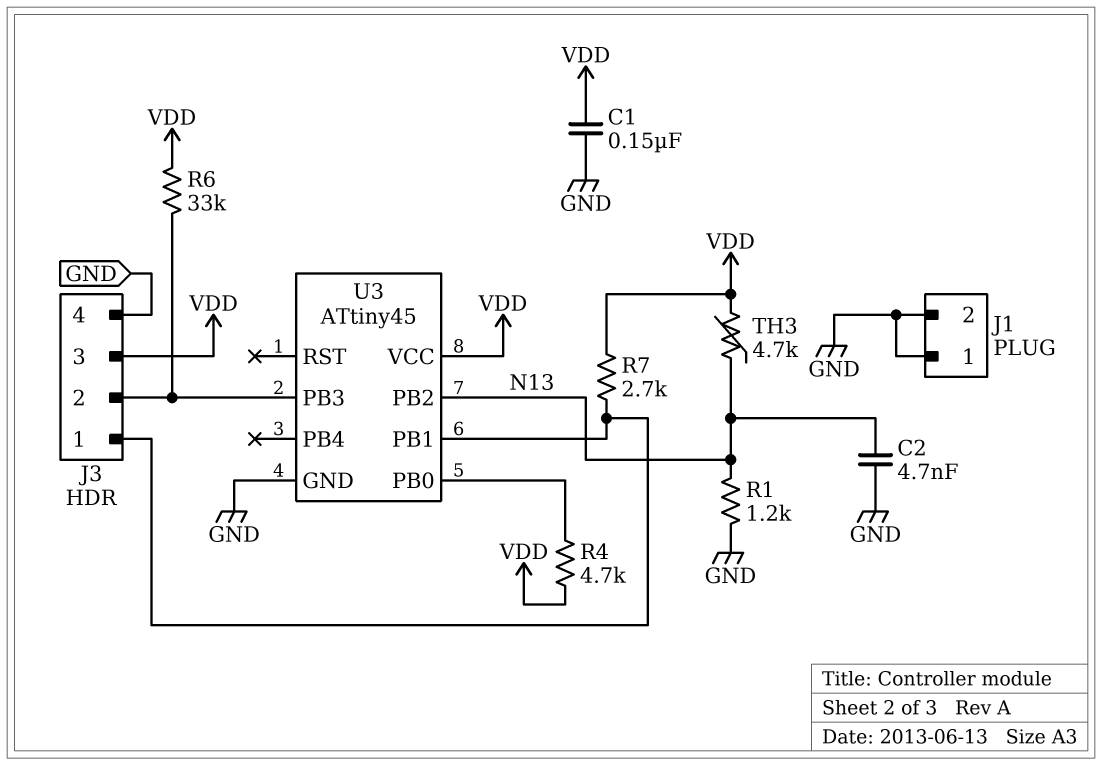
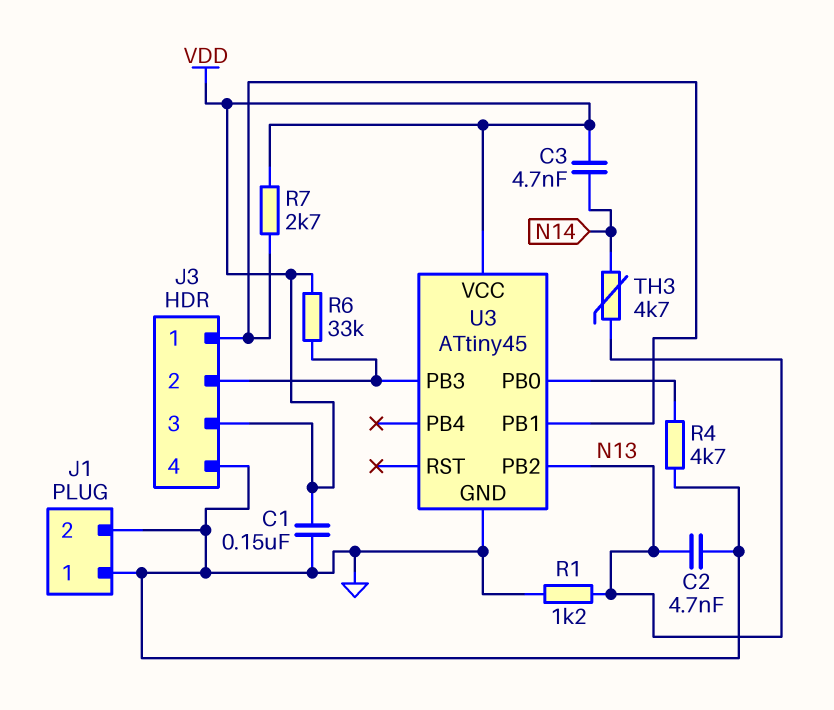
C3: none -> 4.7nF (N14, VDD)
R4: 4.7k (U3/PB0, VDD) -> 4.7k (GND, U3/PB0)
TH3: 4.7k (N13, VDD) -> 4.7k (N13, N14)

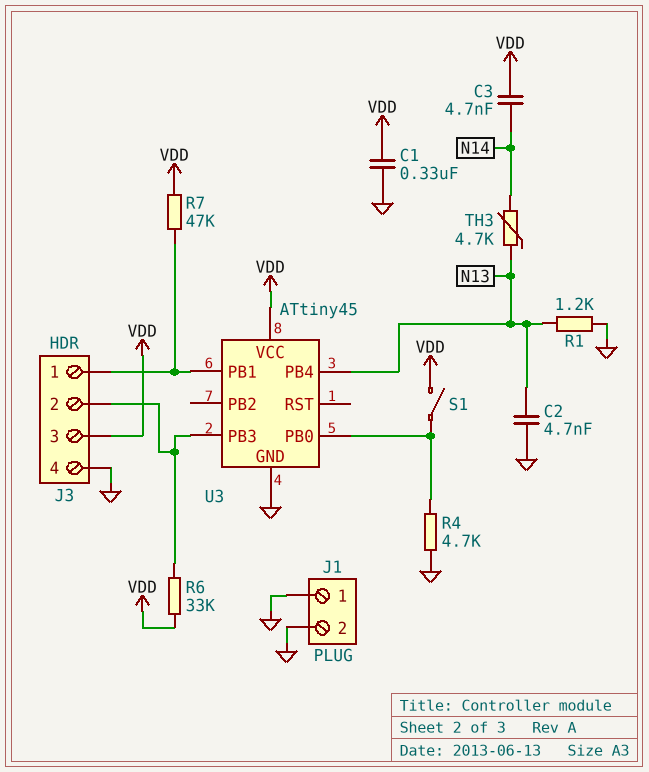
C1: 150nF (GND, VDD) -> 330nF (GND, VDD)
R7: 2.7k (J3/1, VDD) -> 47k (J3/1, VDD)
S1: none -> switch (U3/PB0, VDD)
U3 pin PB2: N13 -> none
U3 pin PB4: none -> N13

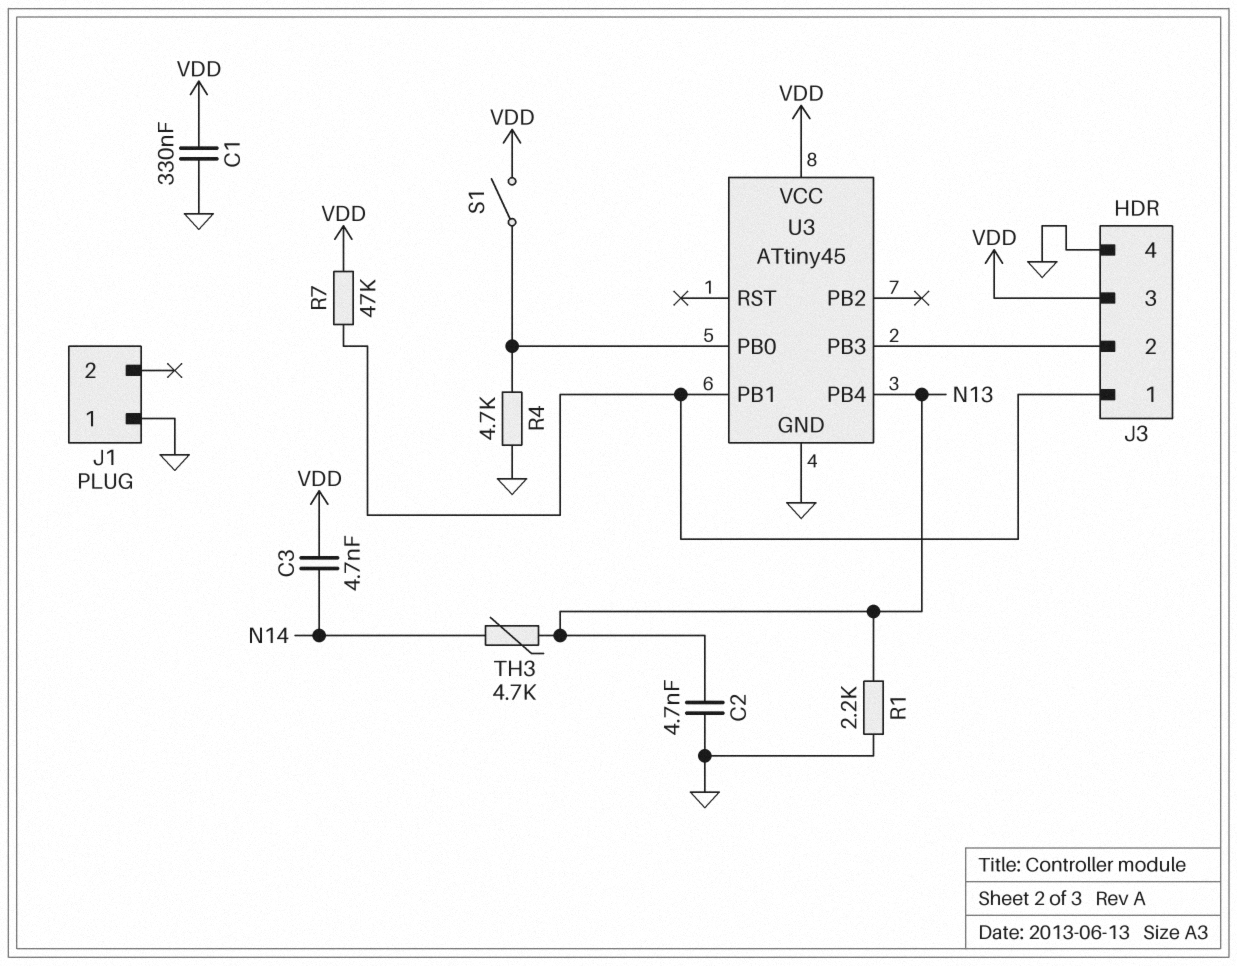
J1 pin 2: GND -> none
R1: 1.2k (GND, N13) -> 2.2k (GND, N13)
R6: 33k (J3/2, VDD) -> none

